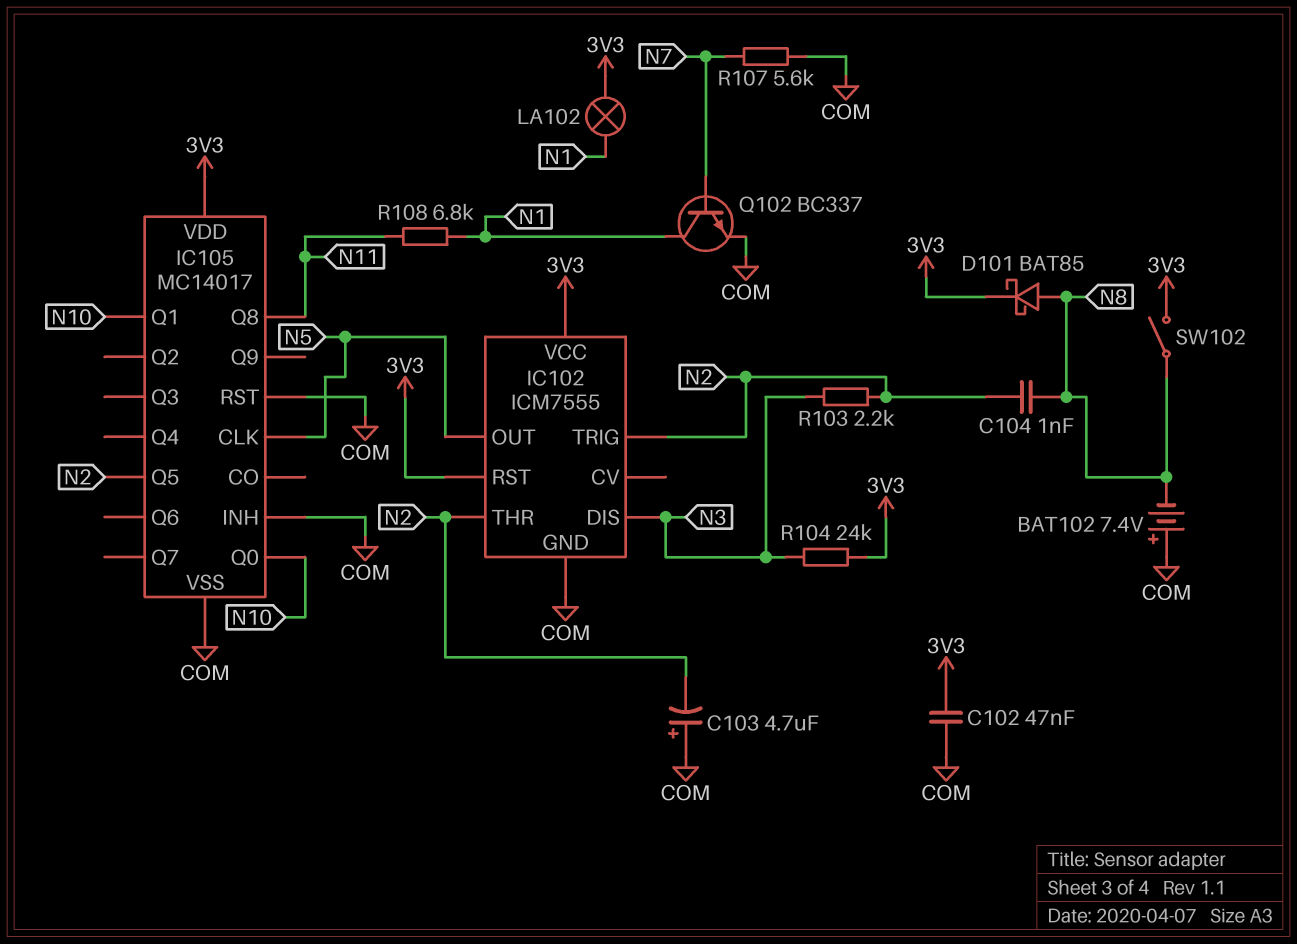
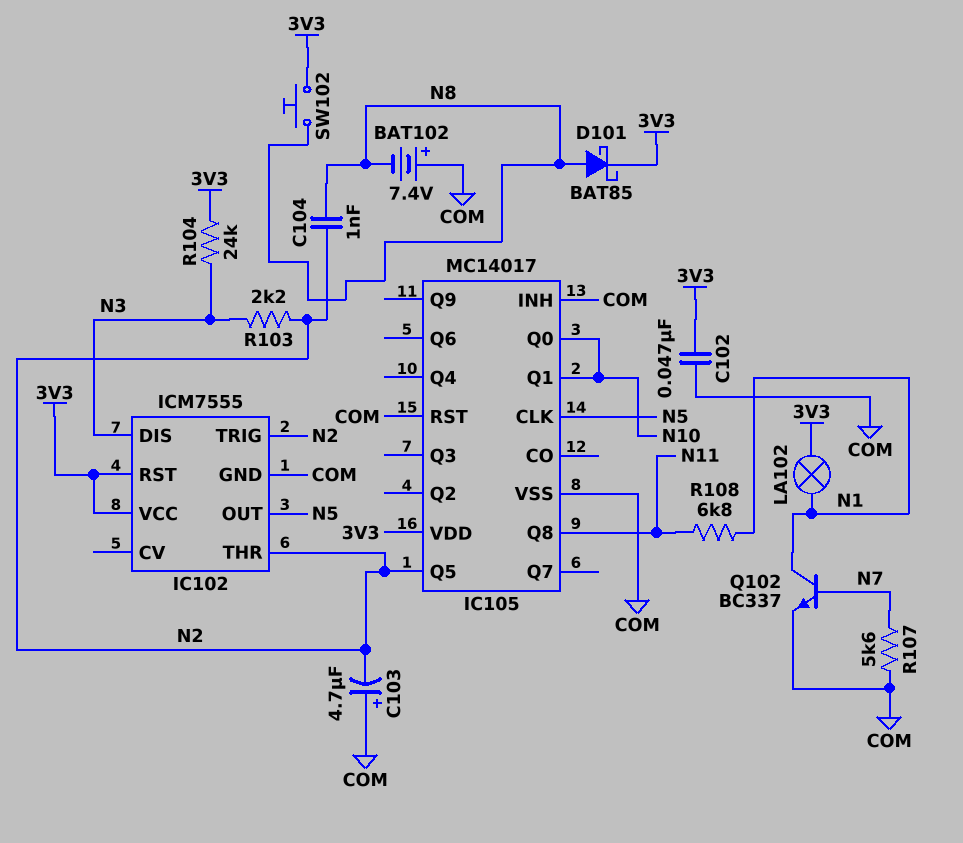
SW102: switch (3V3, N8) -> button (3V3, N8)

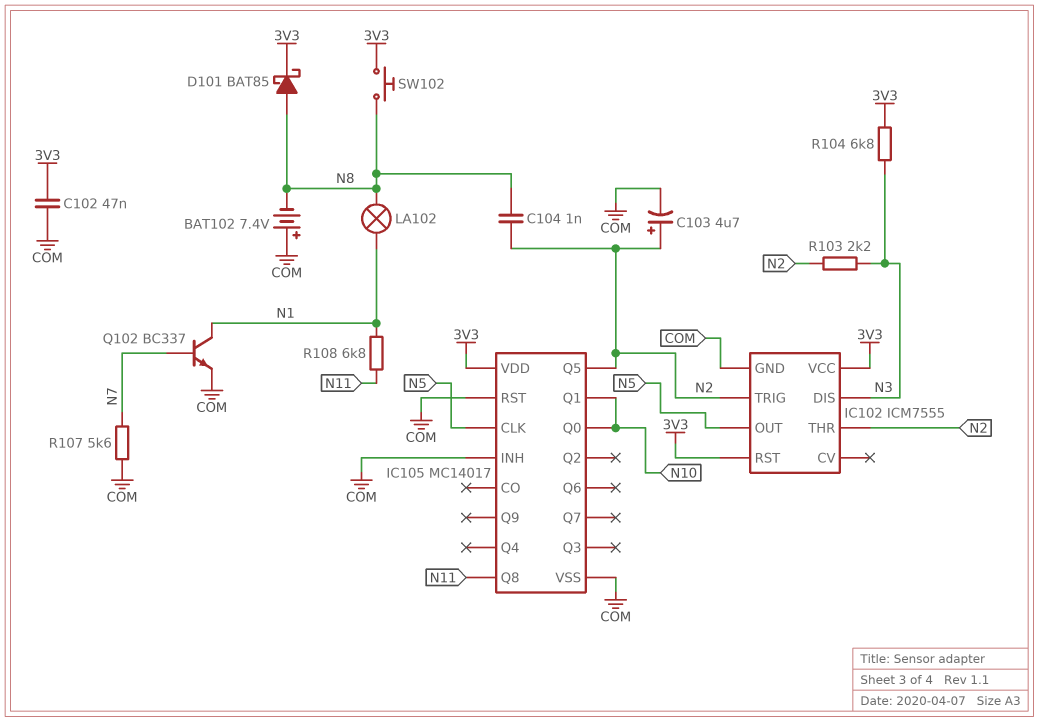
C103: 4.7uF (plus COM, minus N2) -> 4.7uF (plus N2, minus COM)
LA102: lamp (3V3, N1) -> lamp (N1, N8)
R104: 24k (3V3, N3) -> 6.8k (3V3, N3)

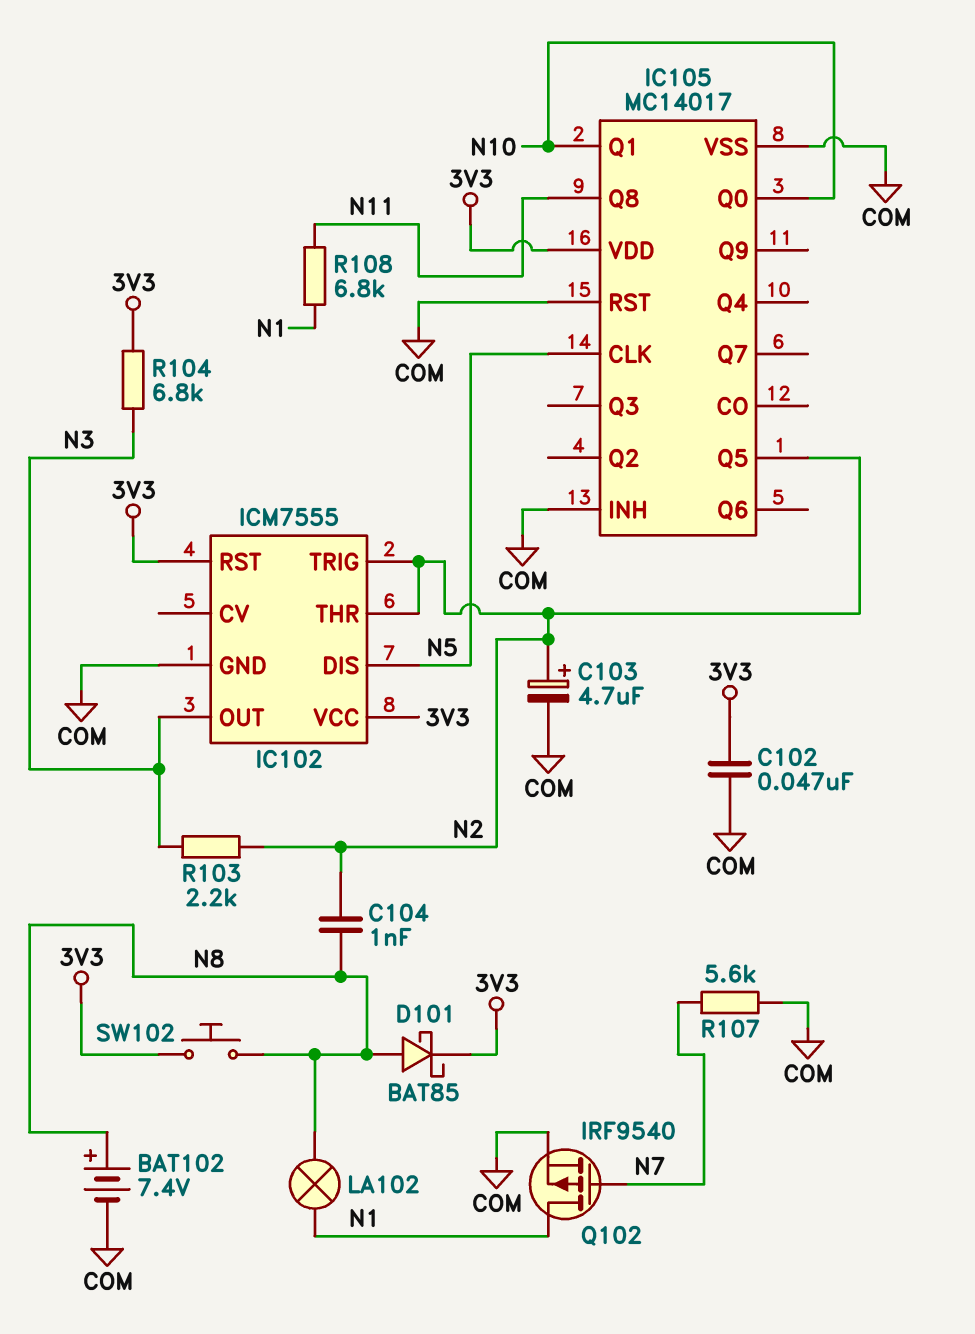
BAT102: 7.4V (plus COM, minus N8) -> 7.4V (plus N8, minus COM)
IC102 pin DIS: N3 -> N5
IC102 pin OUT: N5 -> N3
Q102: NPN BC337 (B N7, C N1, E COM) -> PMOS IRF9540 (G N7, D N1, S COM)

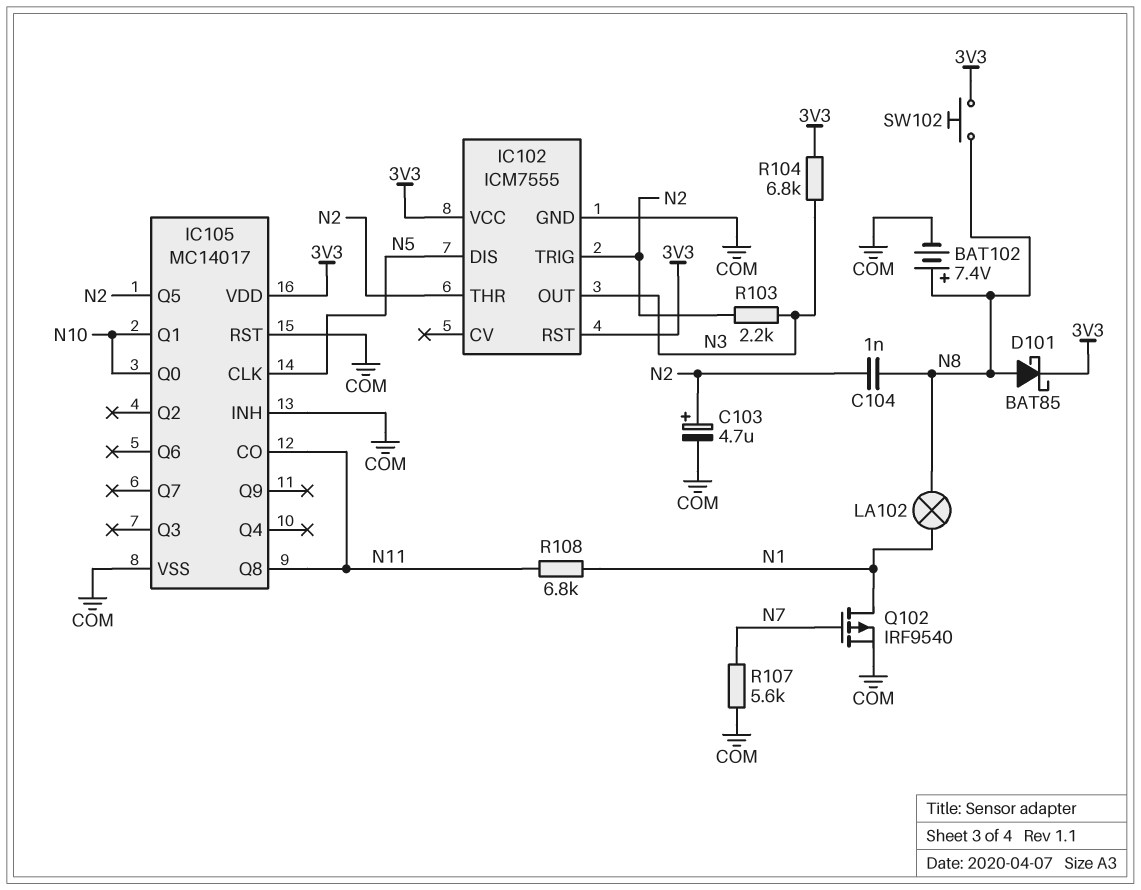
C102: 47nF (3V3, COM) -> none
IC105 pin CO: none -> N11

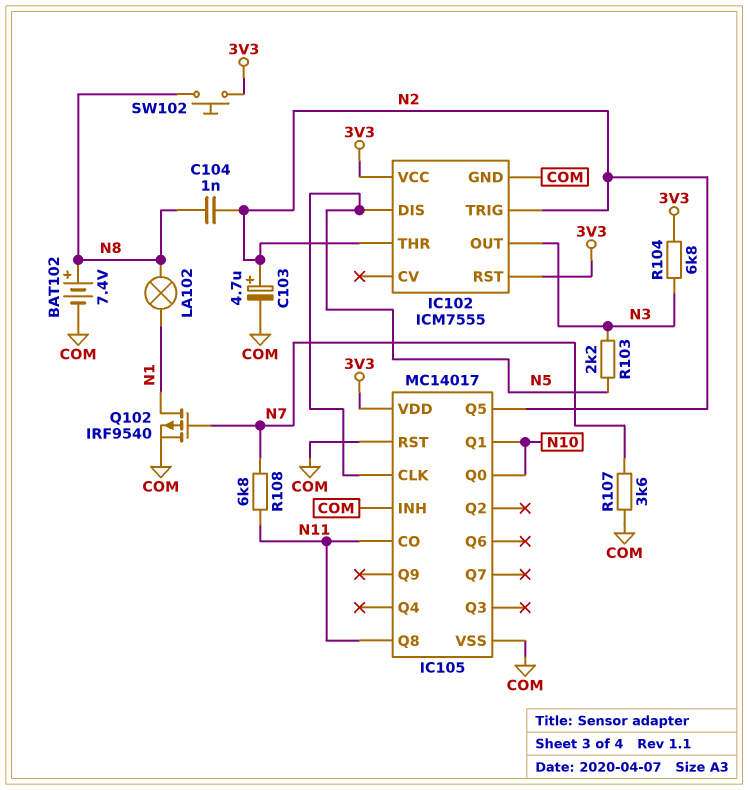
D101: schottky BAT85 (A N8, K 3V3) -> none
R103: 2.2k (N2, N3) -> 2.2k (N3, N5)
R107: 5.6k (COM, N7) -> 3.6k (COM, N7)
R108: 6.8k (N1, N11) -> 6.8k (N7, N11)

